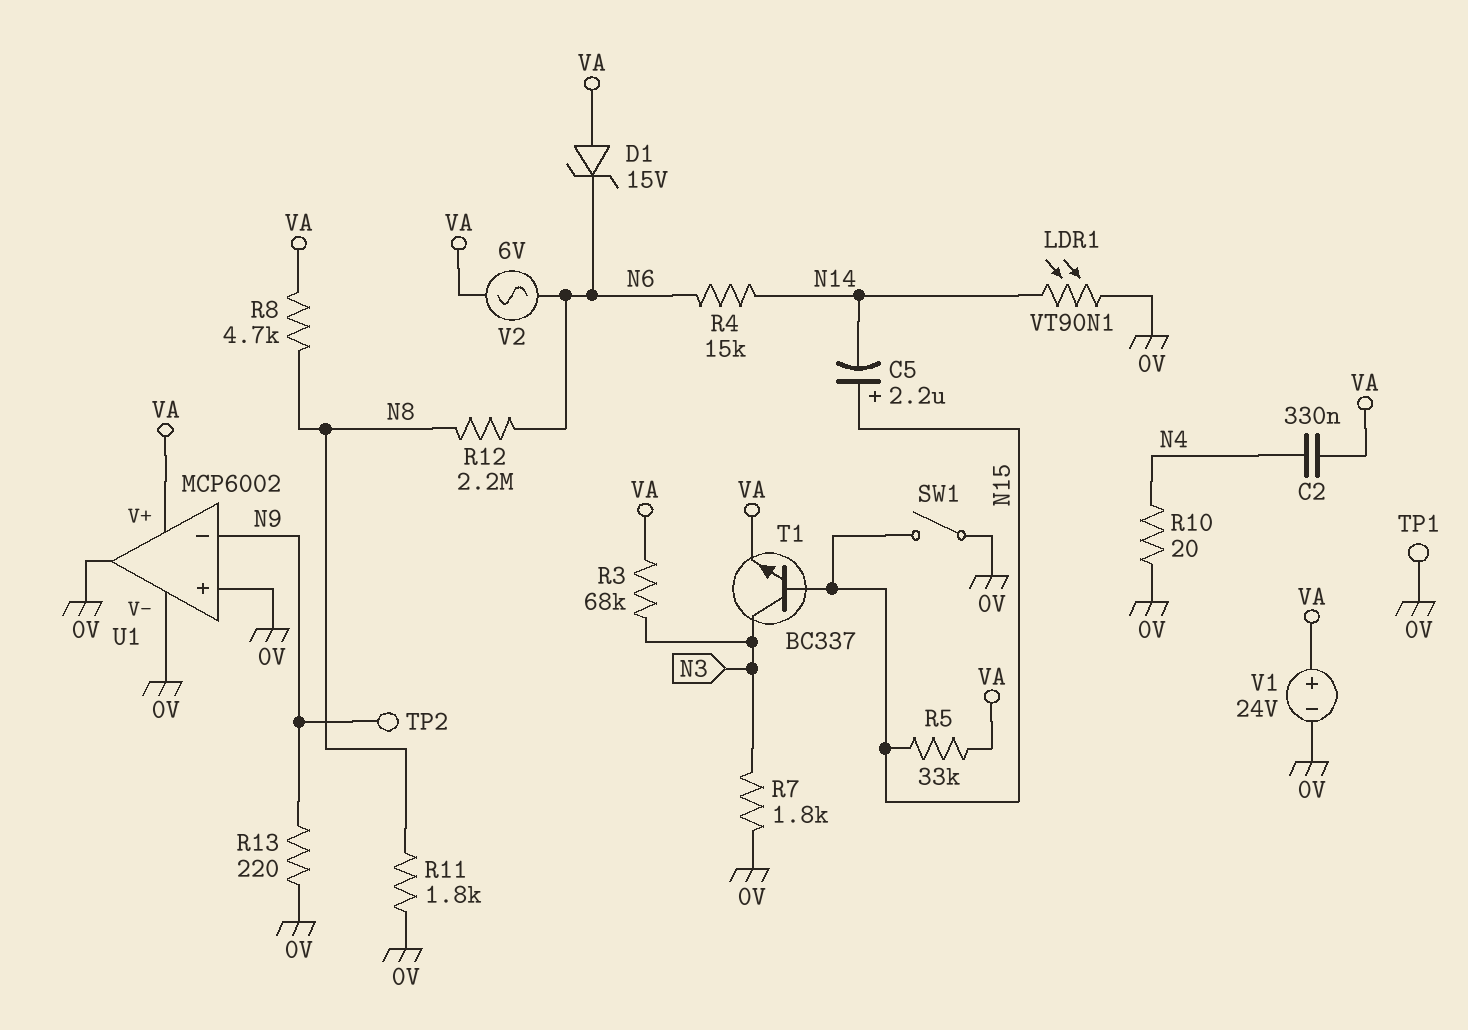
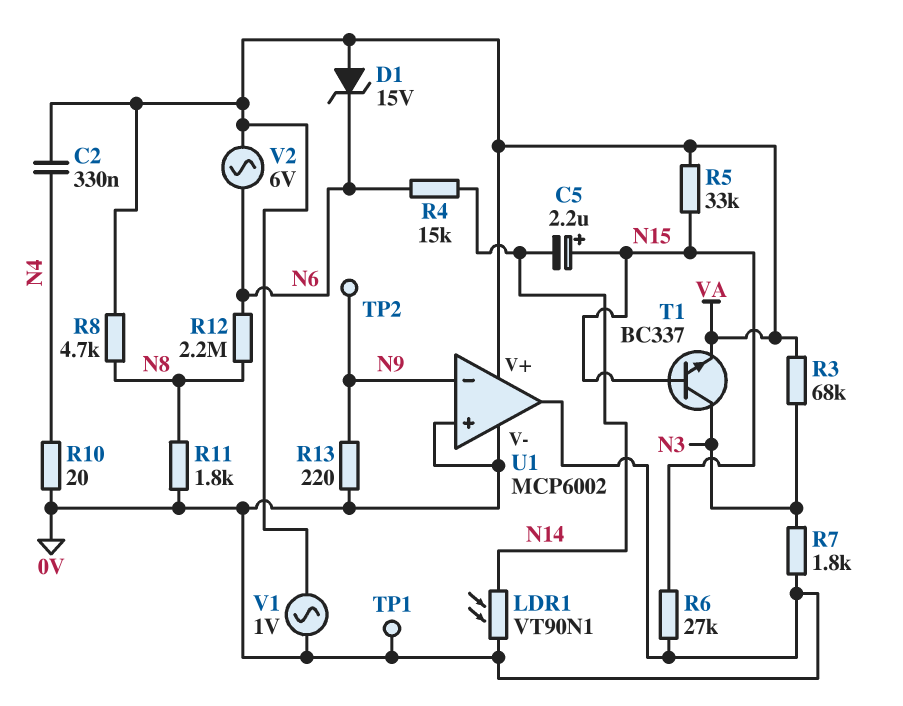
R6: none -> 27k (0V, N15)
SW1: switch (0V, N15) -> none
V1: 24V (plus VA, minus 0V) -> AC 1V (0V, VA)

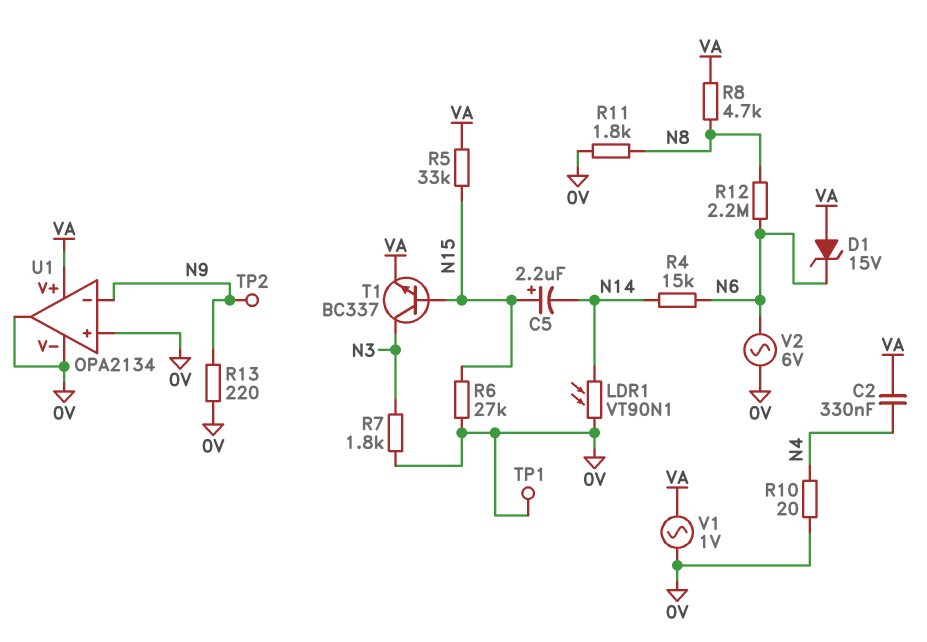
R3: 68k (N3, VA) -> none
U1: MCP6002 -> OPA2134
V2: AC 6V (N6, VA) -> AC 6V (0V, N6)

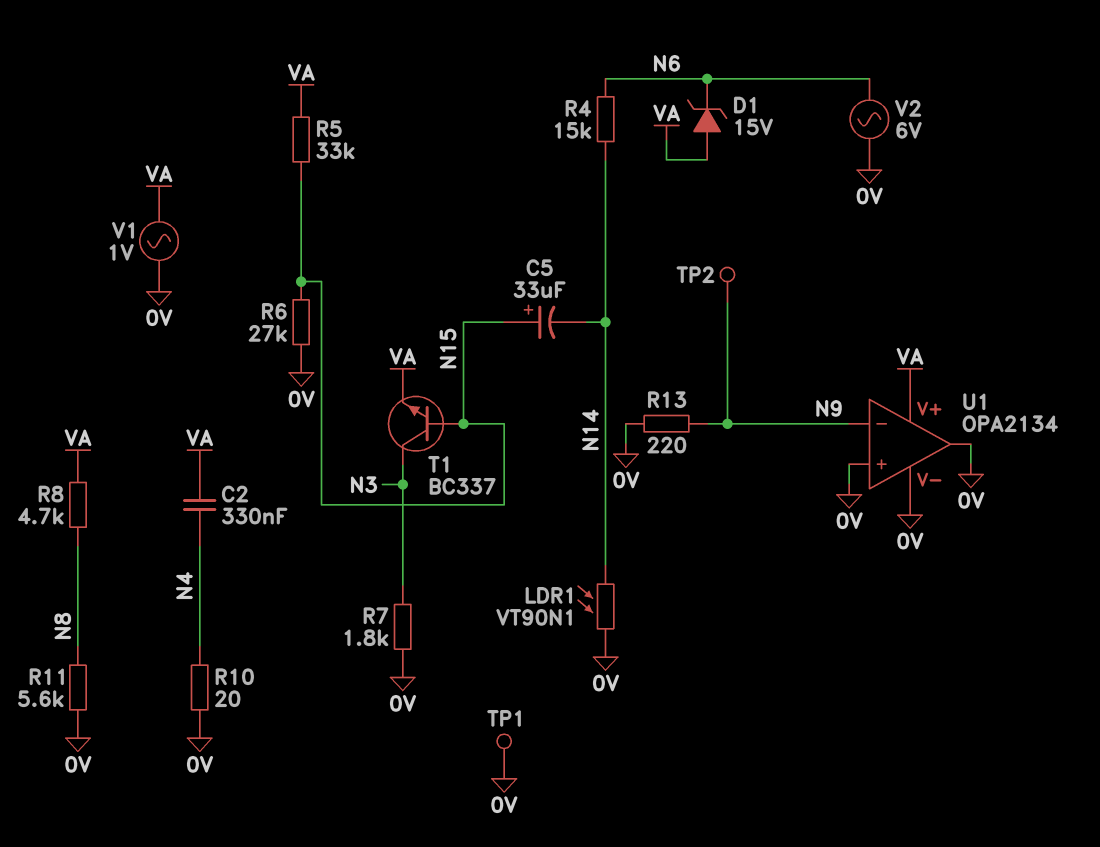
C5: 2.2uF (plus N15, minus N14) -> 33uF (plus N15, minus N14)
R11: 1.8k (0V, N8) -> 5.6k (0V, N8)
R12: 2.2M (N6, N8) -> none

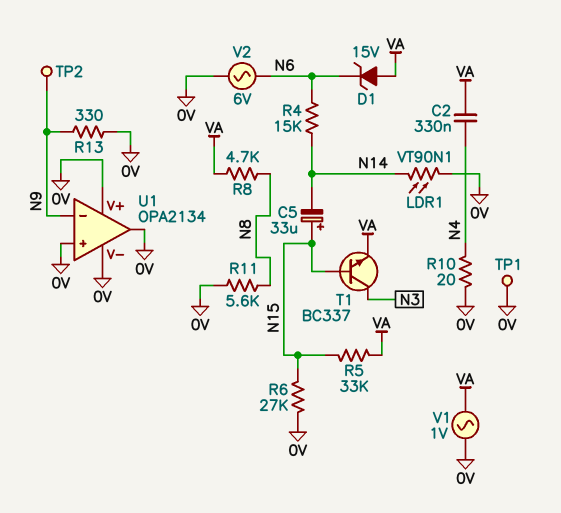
R7: 1.8k (0V, N3) -> none
R13: 220 (0V, N9) -> 330 (0V, N9)
U1 pin V+: VA -> 0V

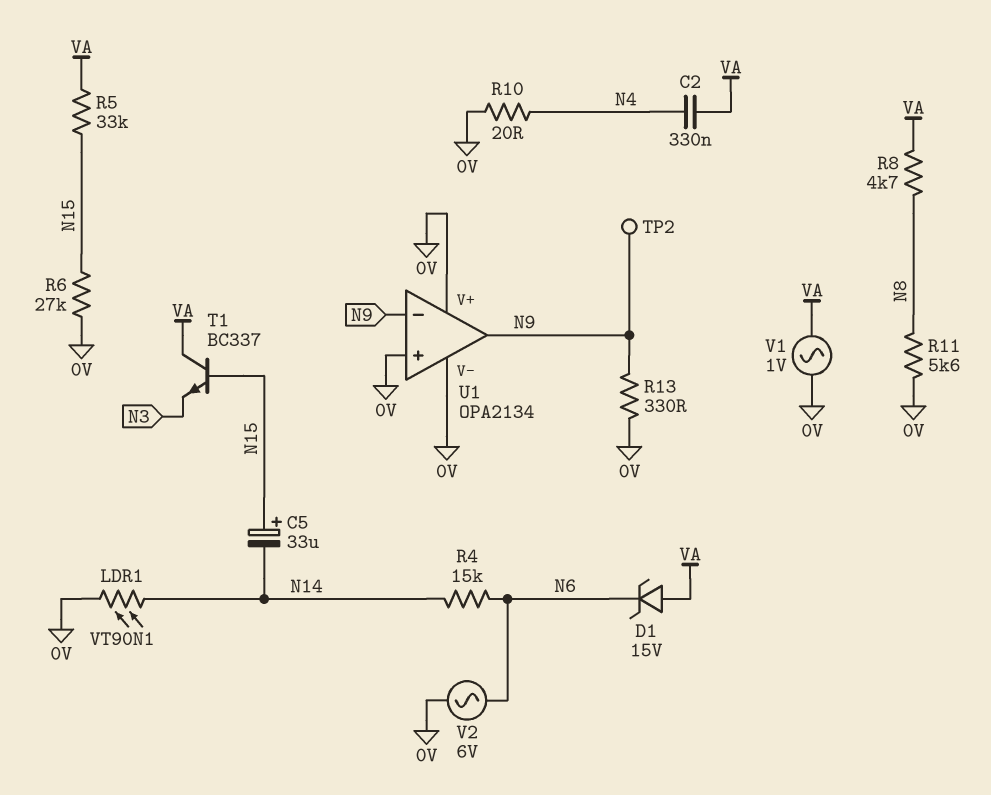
T1: NPN BC337 (B N15, C N3, E VA) -> NPN BC337 (B N15, C VA, E N3)
TP1: test point (0V) -> none
U1 pin out: 0V -> N9

